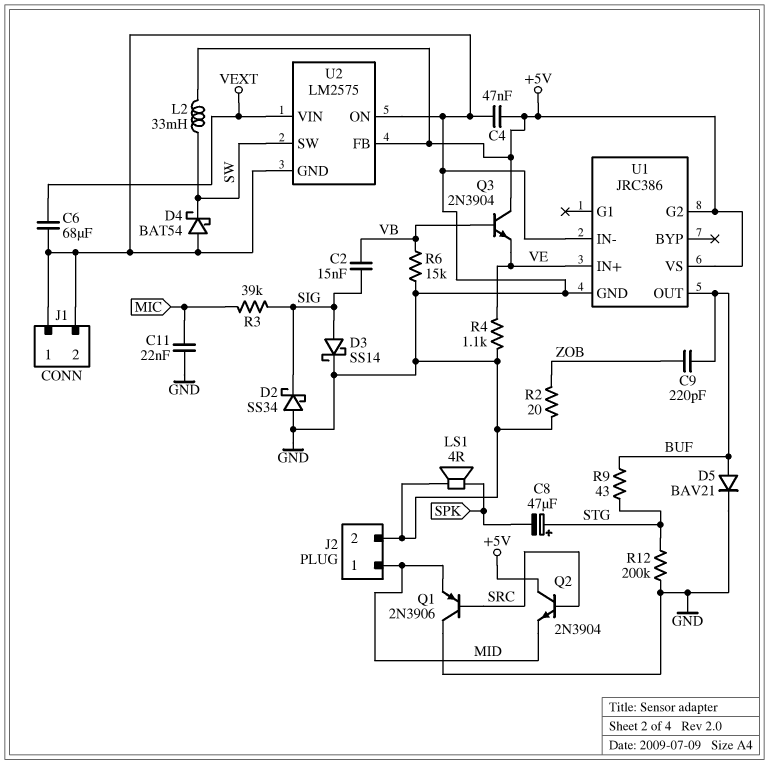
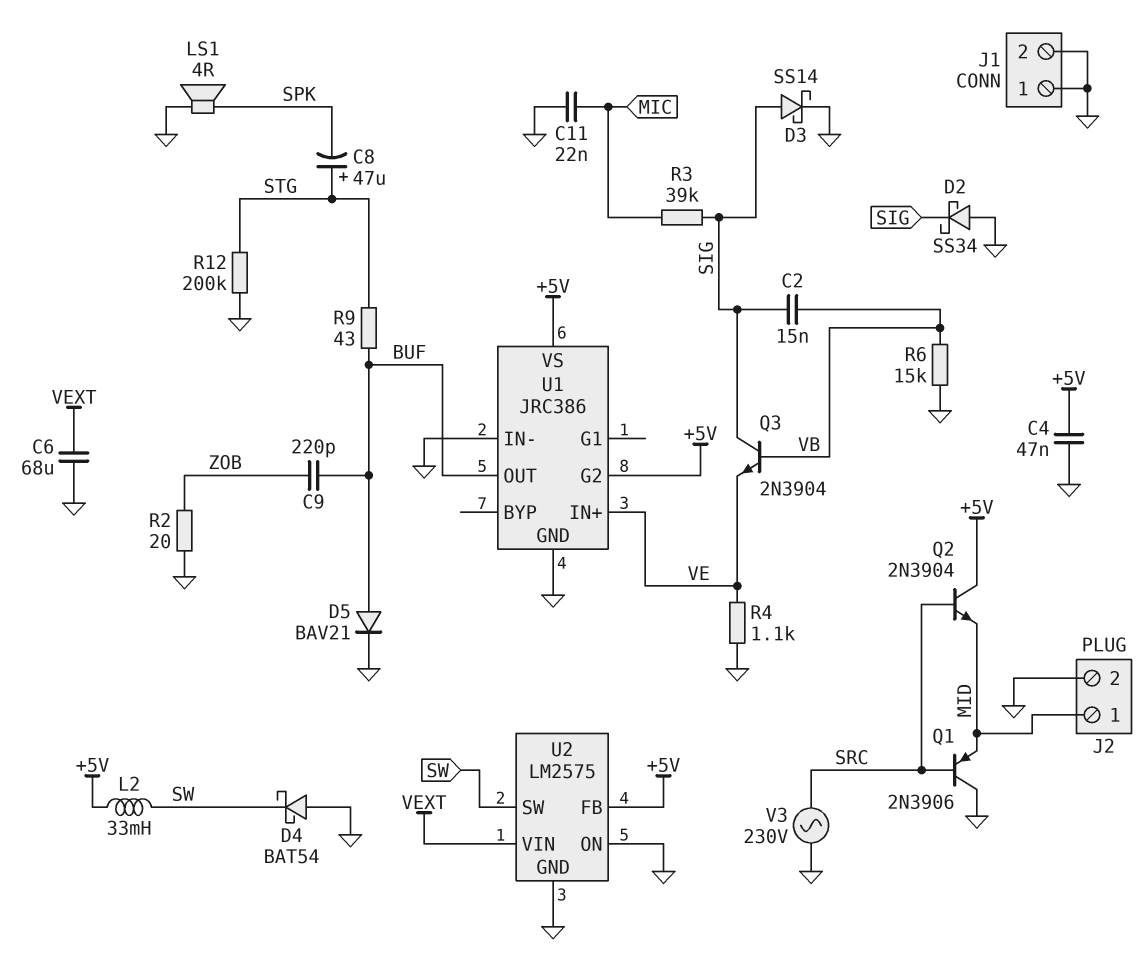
Q3: NPN 2N3904 (B VB, C +5V, E VE) -> NPN 2N3904 (B VB, C SIG, E VE)
V3: none -> AC 230V (GND, SRC)

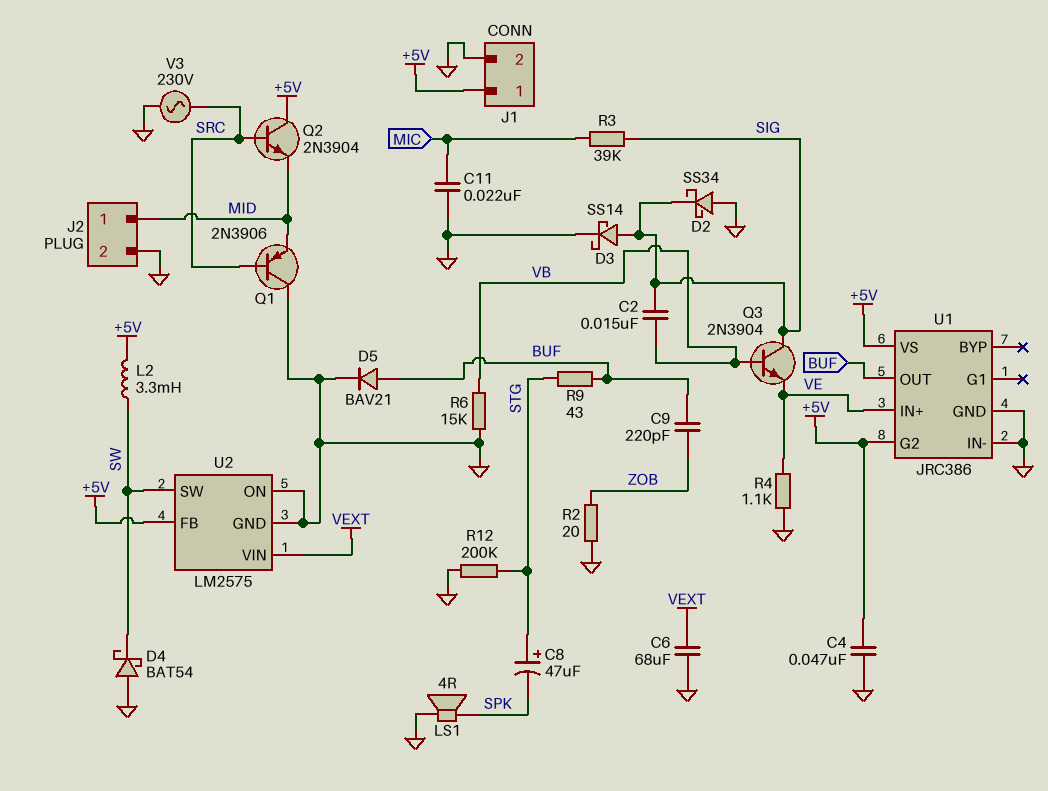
J1 pin 1: GND -> +5V
L2: 33mH (+5V, SW) -> 3.3mH (+5V, SW)

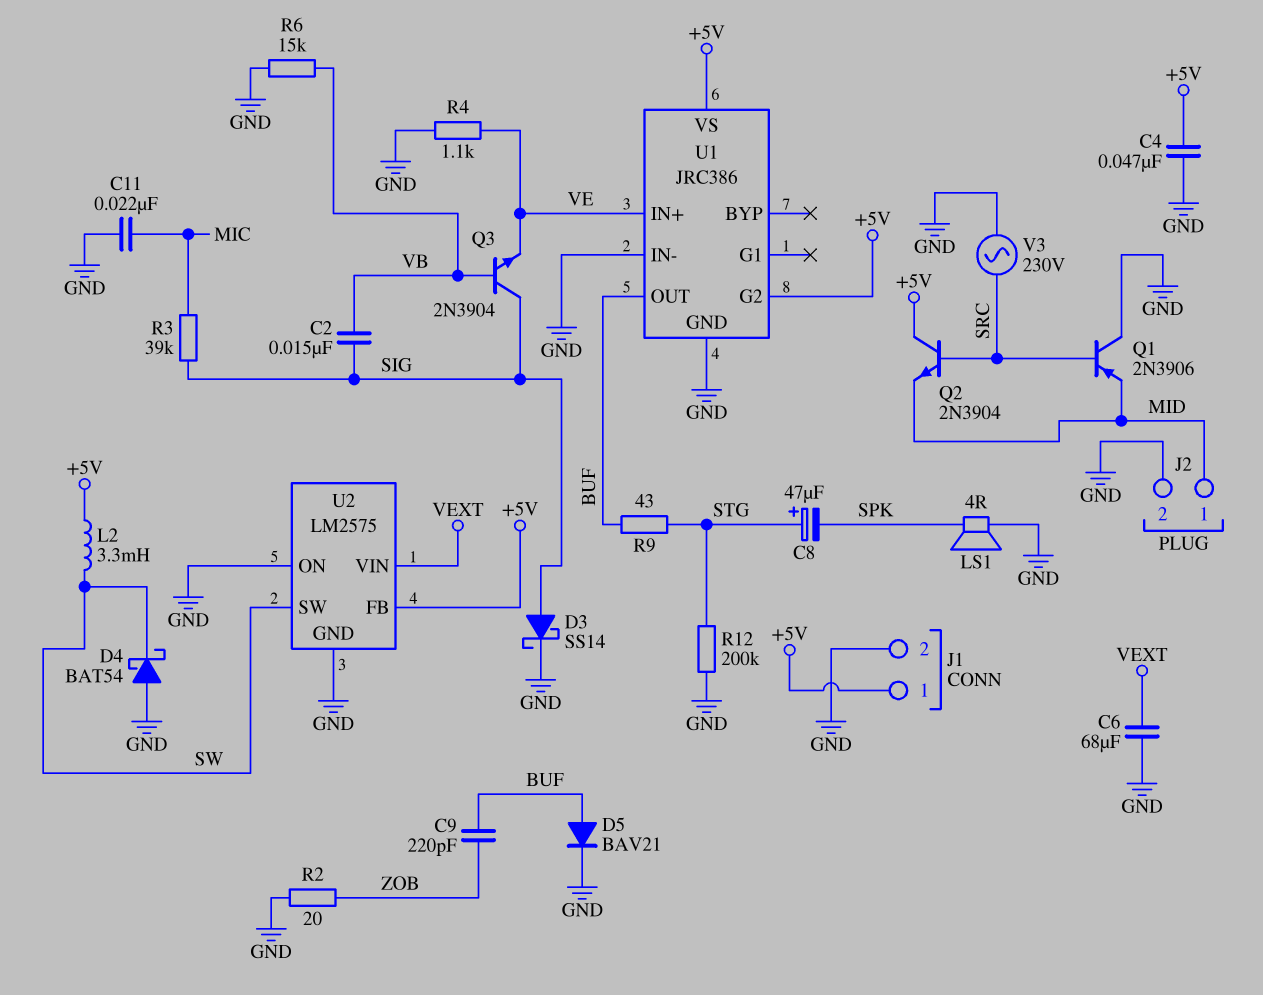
D2: schottky SS34 (A GND, K SIG) -> none

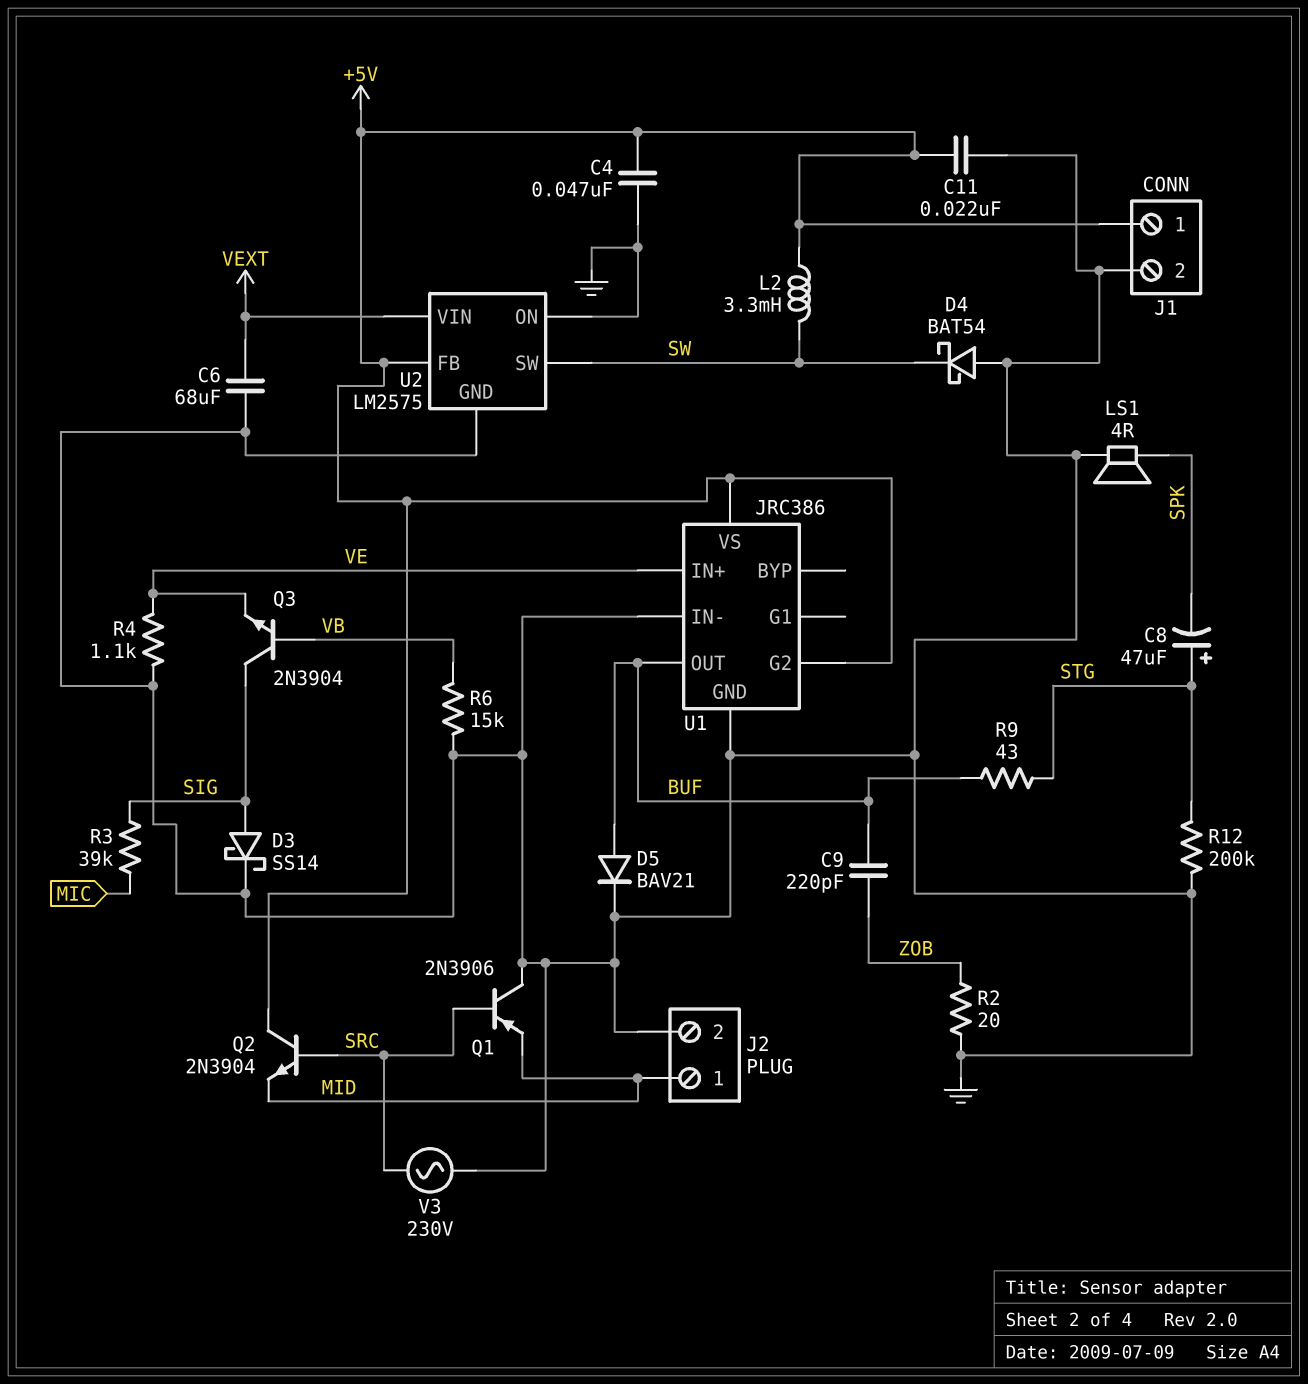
C2: 15nF (SIG, VB) -> none
C11: 22nF (GND, MIC) -> 22nF (+5V, GND)

